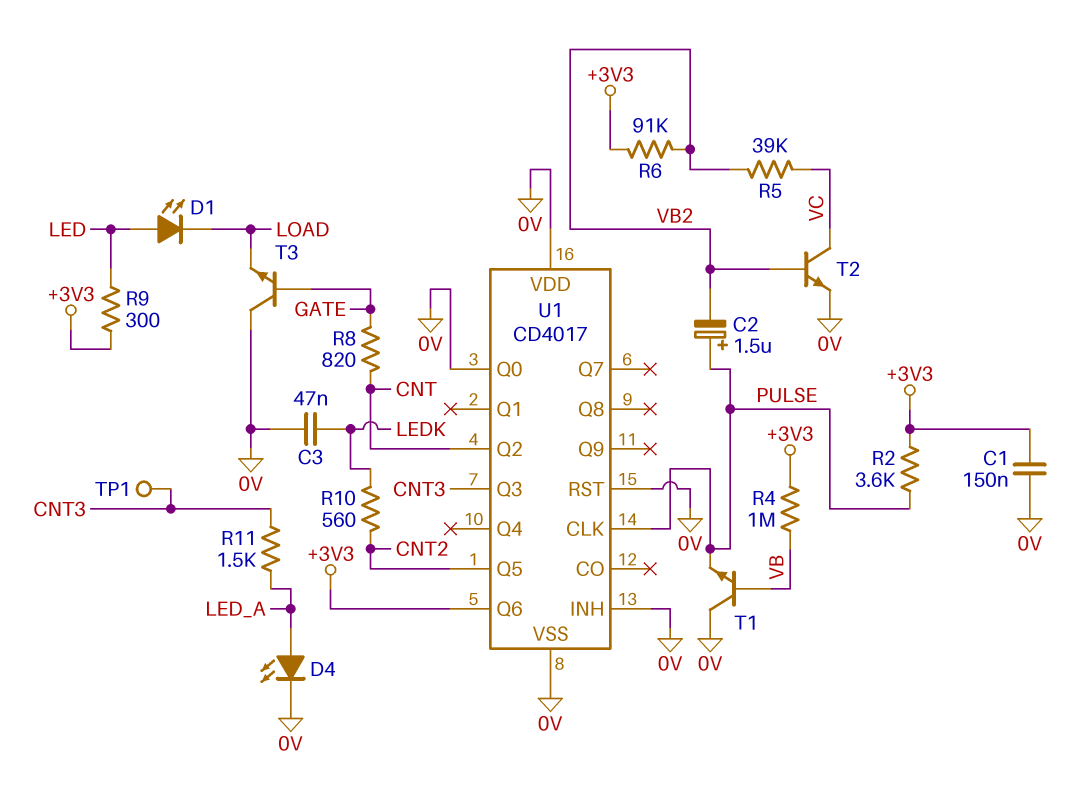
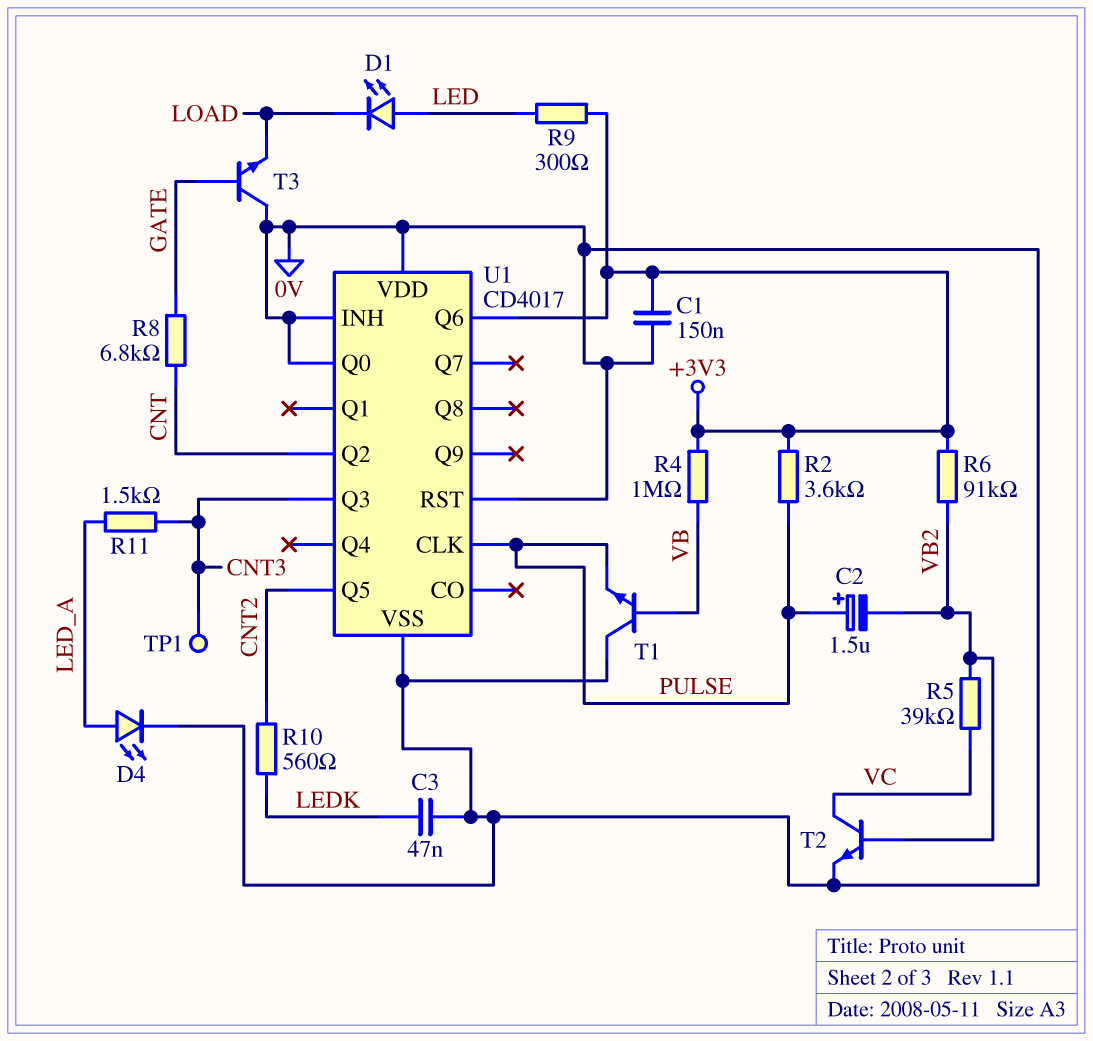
R8: 820 (CNT, GATE) -> 6.8k (CNT, GATE)

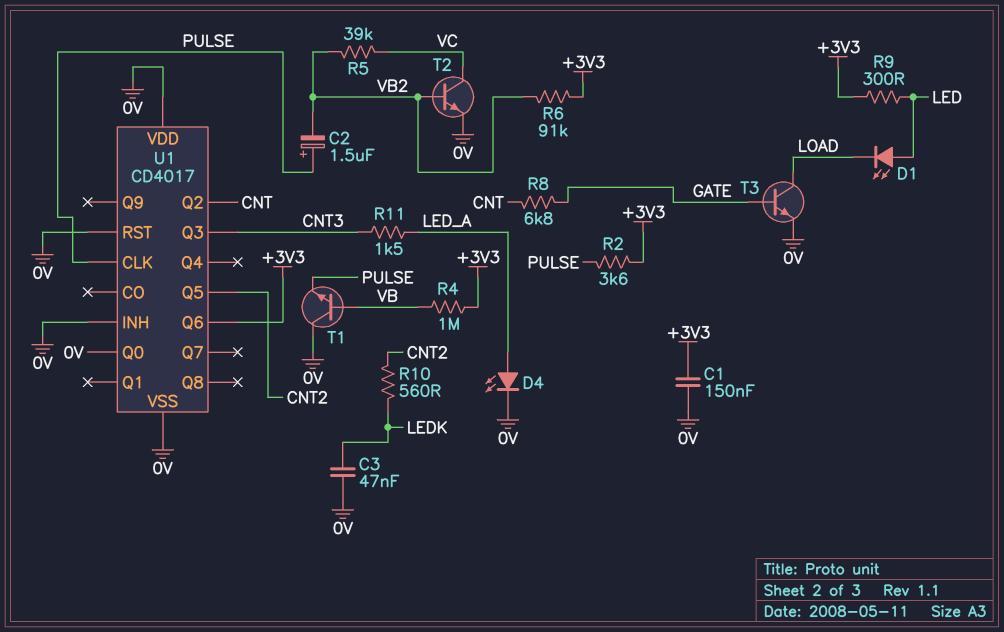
T3: NPN (B GATE, C 0V, E LOAD) -> NPN (B GATE, C LOAD, E 0V)
TP1: test point (CNT3) -> none

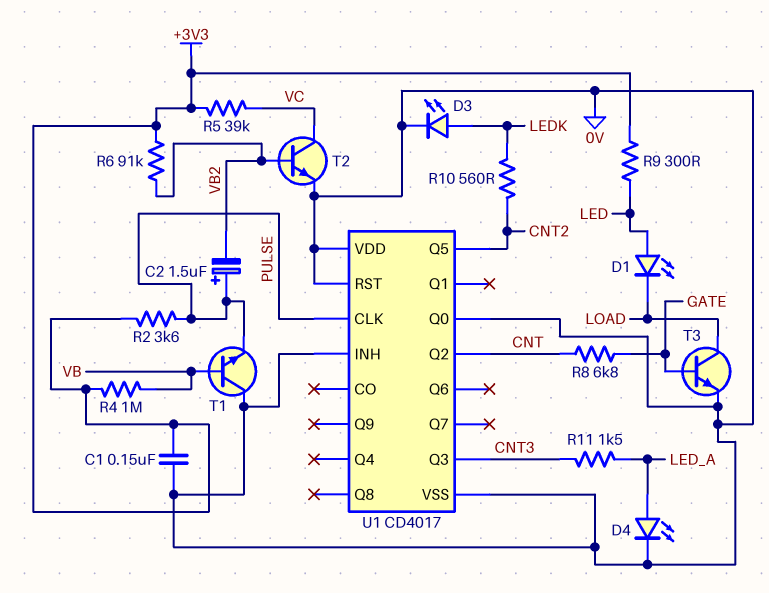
C3: 47nF (0V, LEDK) -> none
D3: none -> LED (A LEDK, K 0V)
R5: 39k (VB2, VC) -> 39k (+3V3, VC)
U1 pin Q6: +3V3 -> none

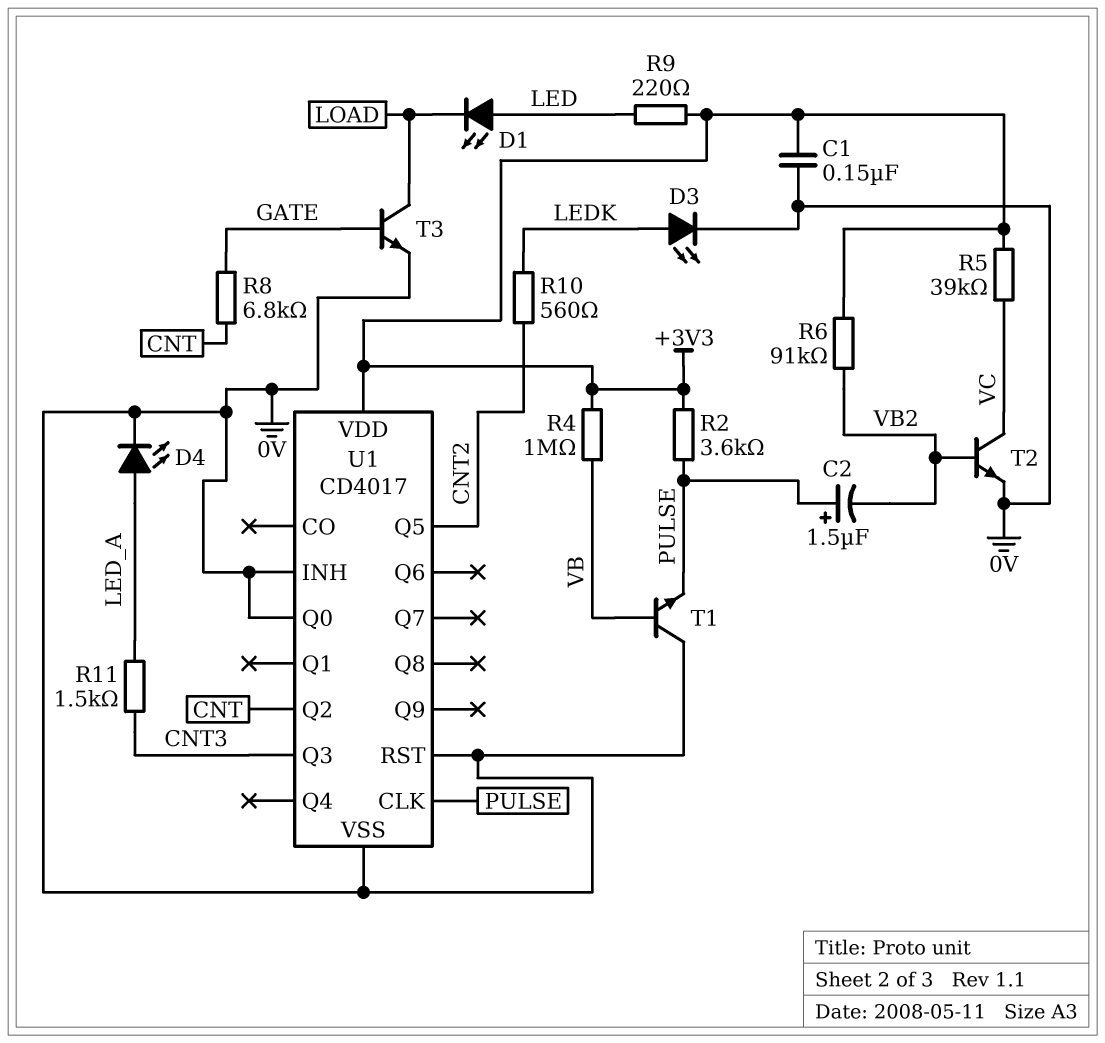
R9: 300 (+3V3, LED) -> 220 (+3V3, LED)
U1 pin VDD: 0V -> +3V3

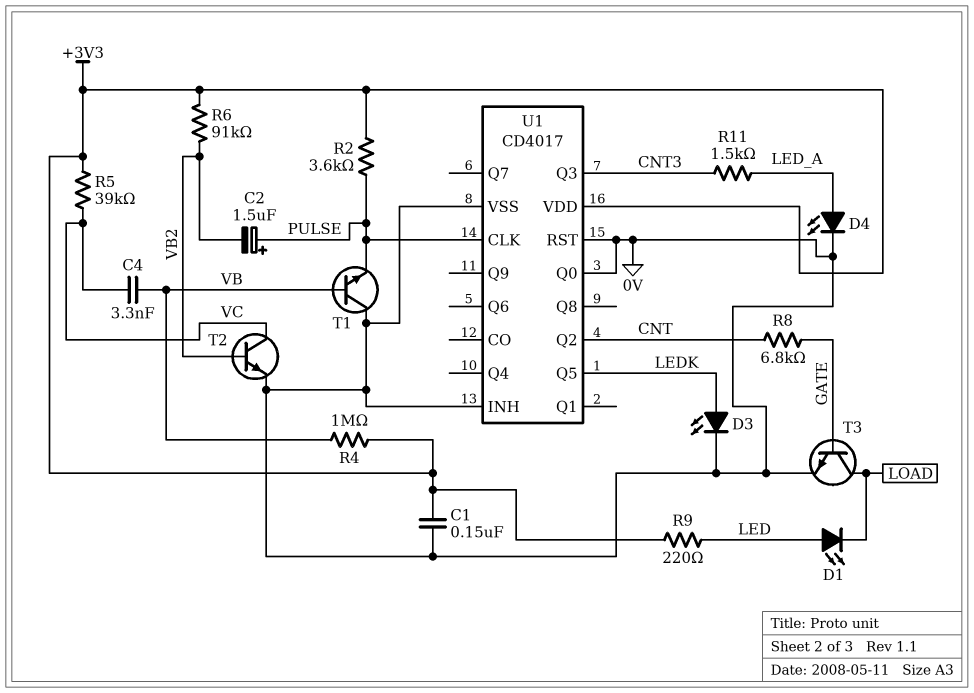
C4: none -> 3.3nF (VB, VC)
R10: 560 (CNT2, LEDK) -> none
U1 pin Q5: CNT2 -> LEDK

